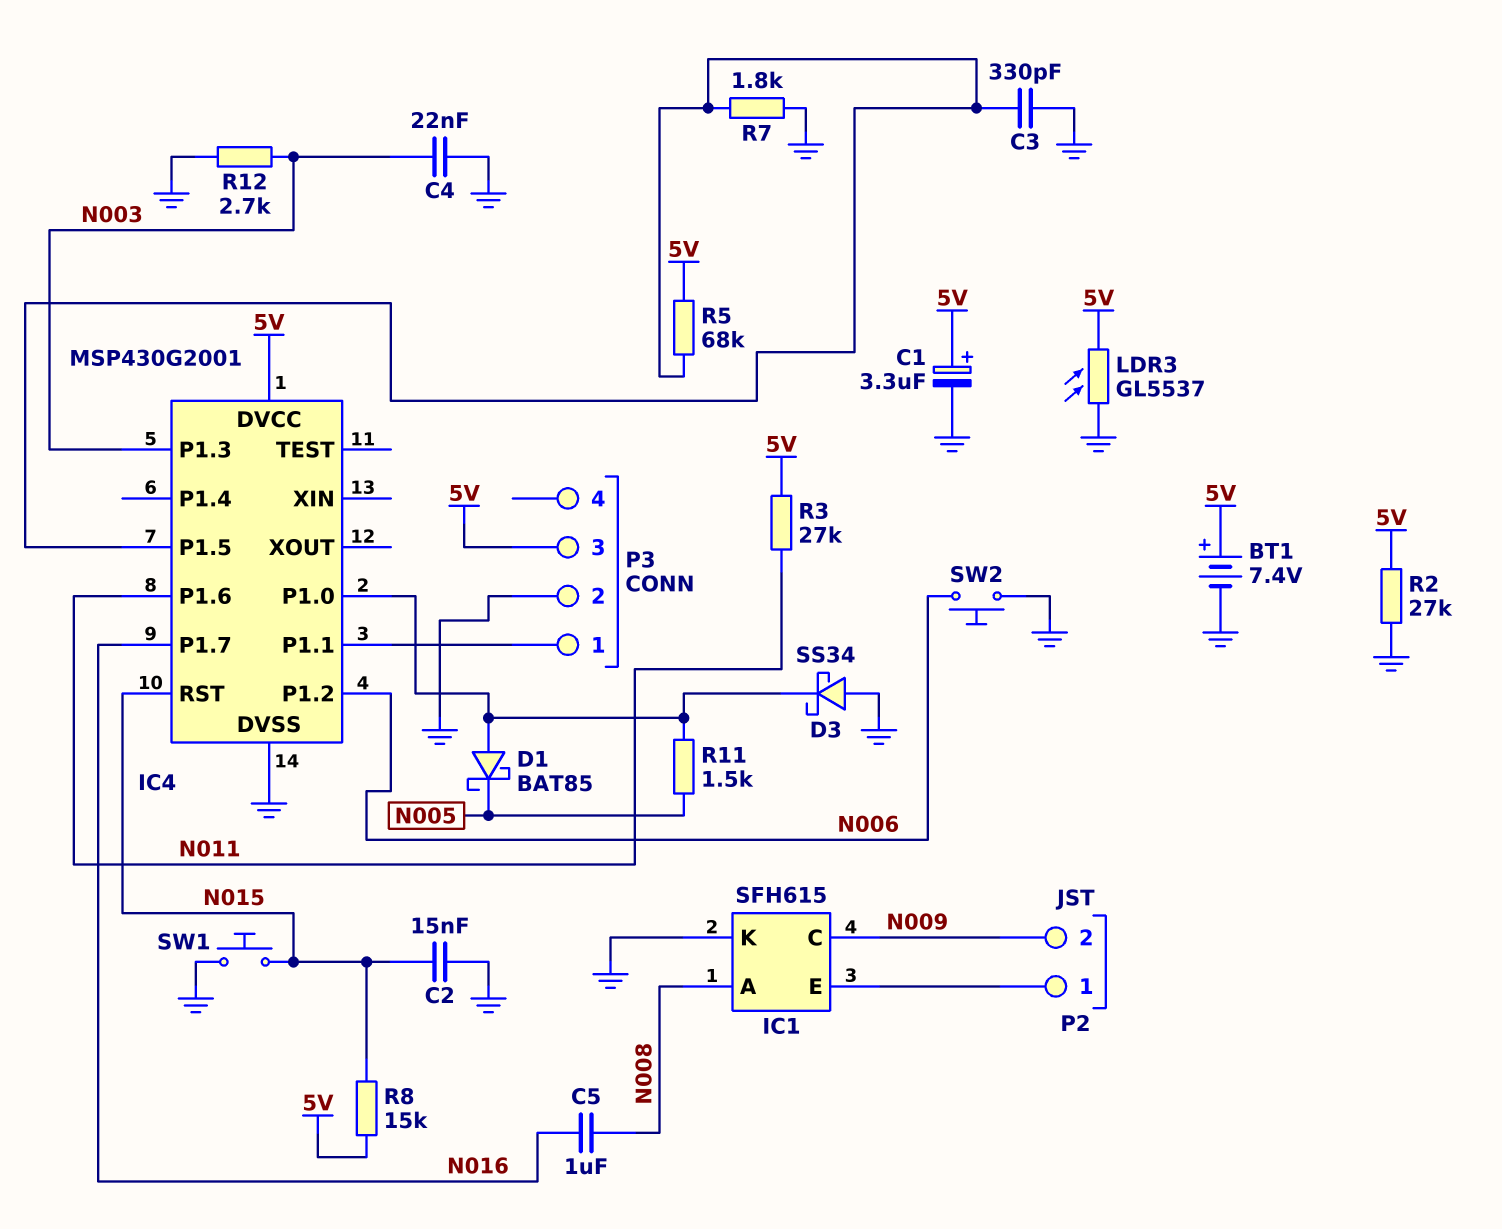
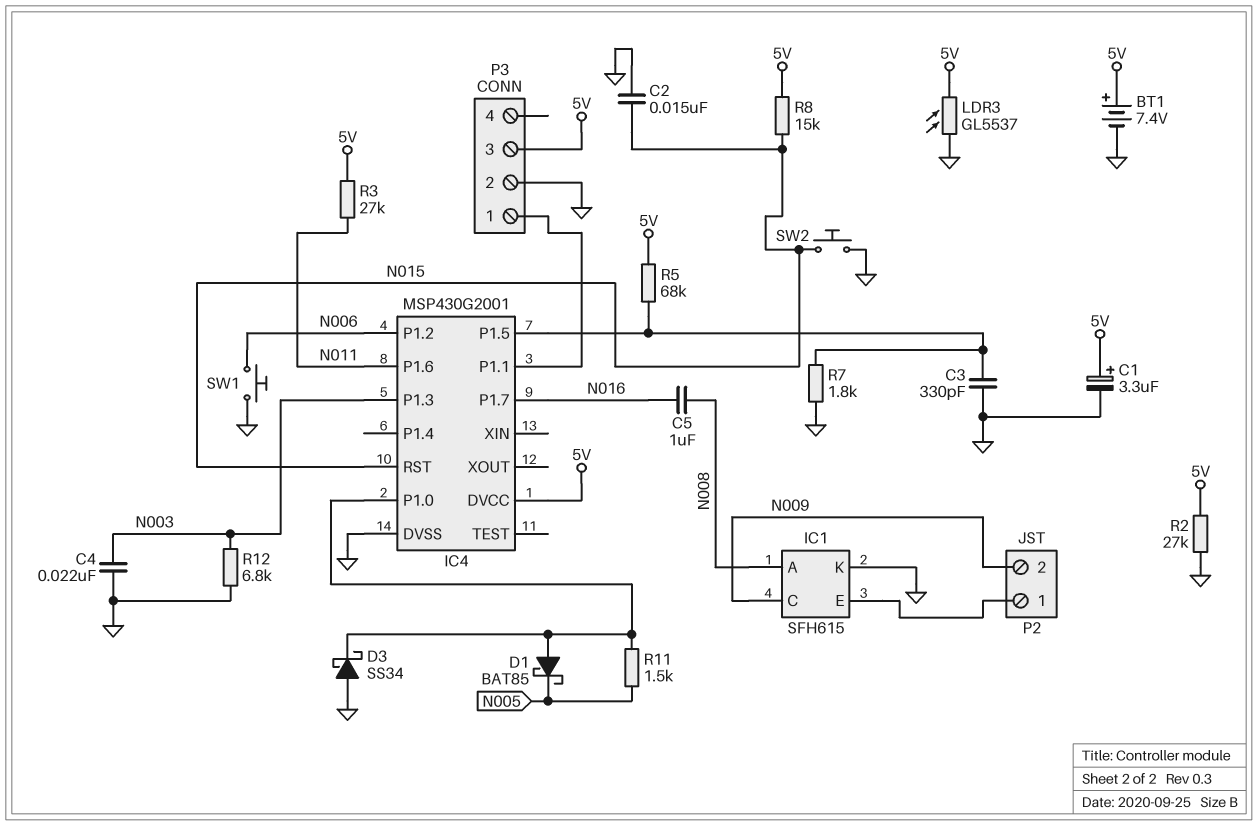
R12: 2.7k (GND, N003) -> 6.8k (GND, N003)
SW1: button (GND, N015) -> button (GND, N006)
SW2: button (GND, N006) -> button (GND, N015)

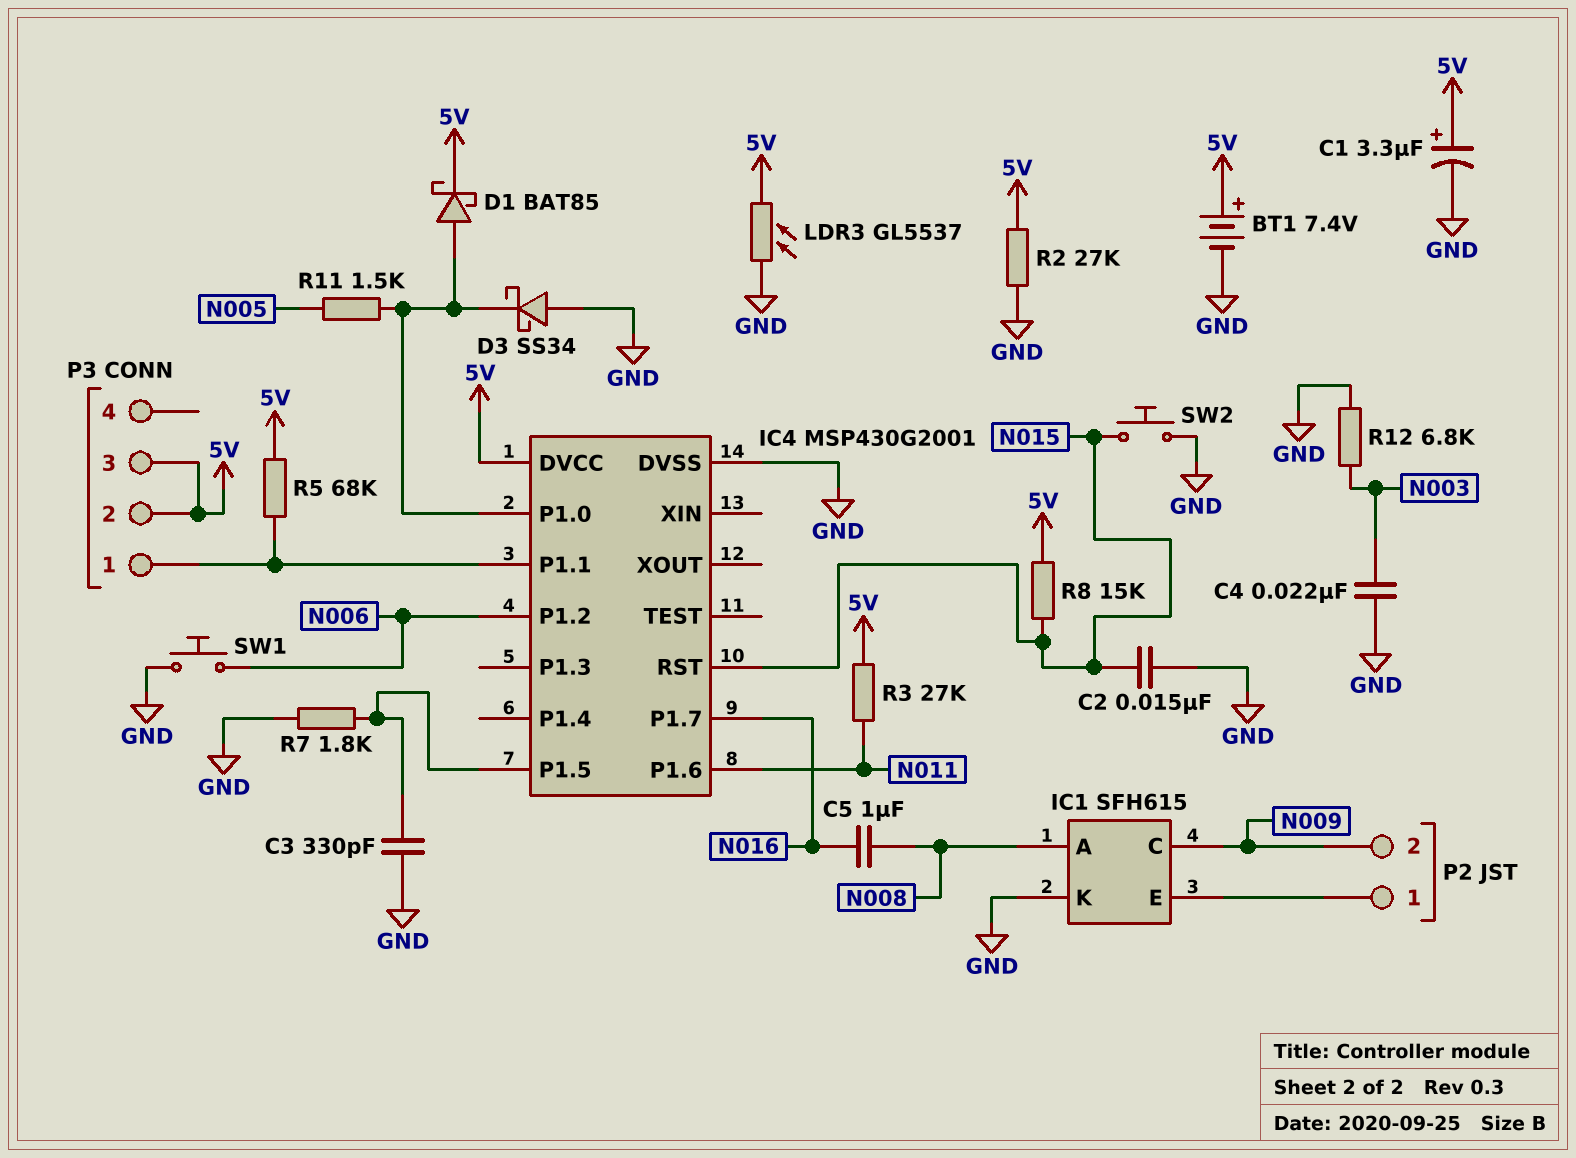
D1: schottky BAT85 (A IC4/P1.0, K N005) -> schottky BAT85 (A IC4/P1.0, K 5V)
IC4 pin P1.3: N003 -> none
P3 pin 2: GND -> 5V
R5: 68k (5V, IC4/P1.5) -> 68k (5V, IC4/P1.1)

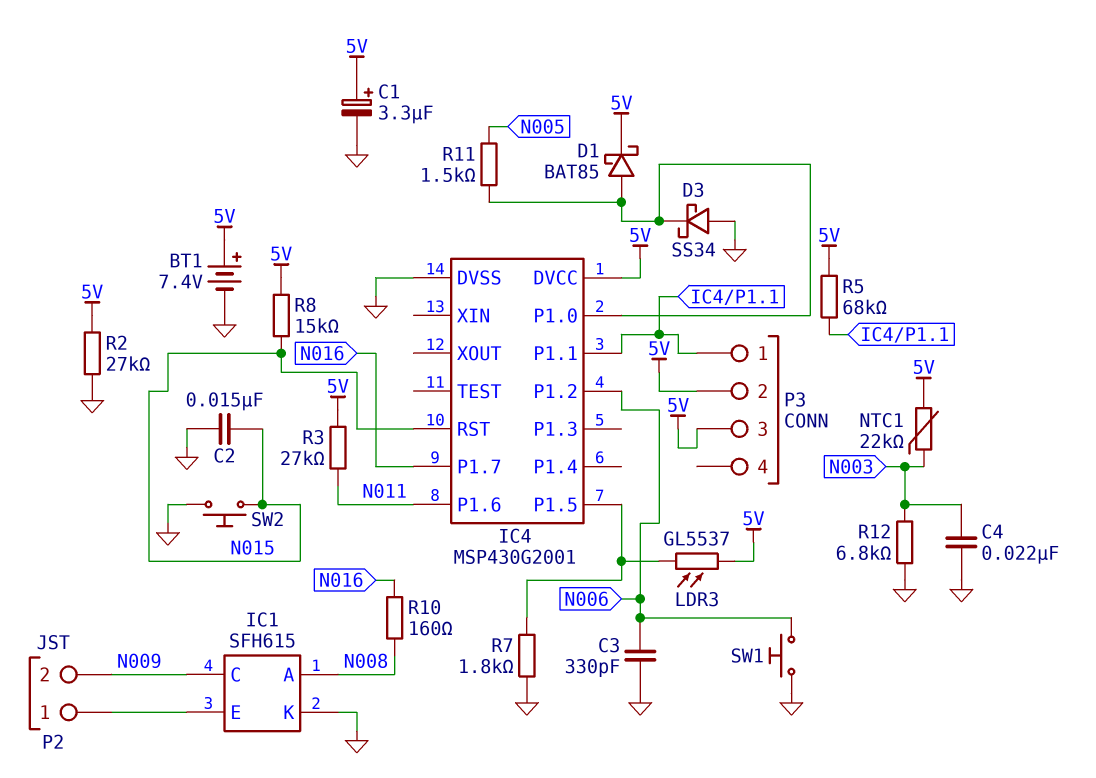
C3: 330pF (GND, IC4/P1.5) -> 330pF (GND, N006)
C5: 1uF (N008, N016) -> none
LDR3: GL5537 (5V, GND) -> GL5537 (5V, IC4/P1.5)
NTC1: none -> 22k (5V, N003)
R10: none -> 160 (N008, N016)

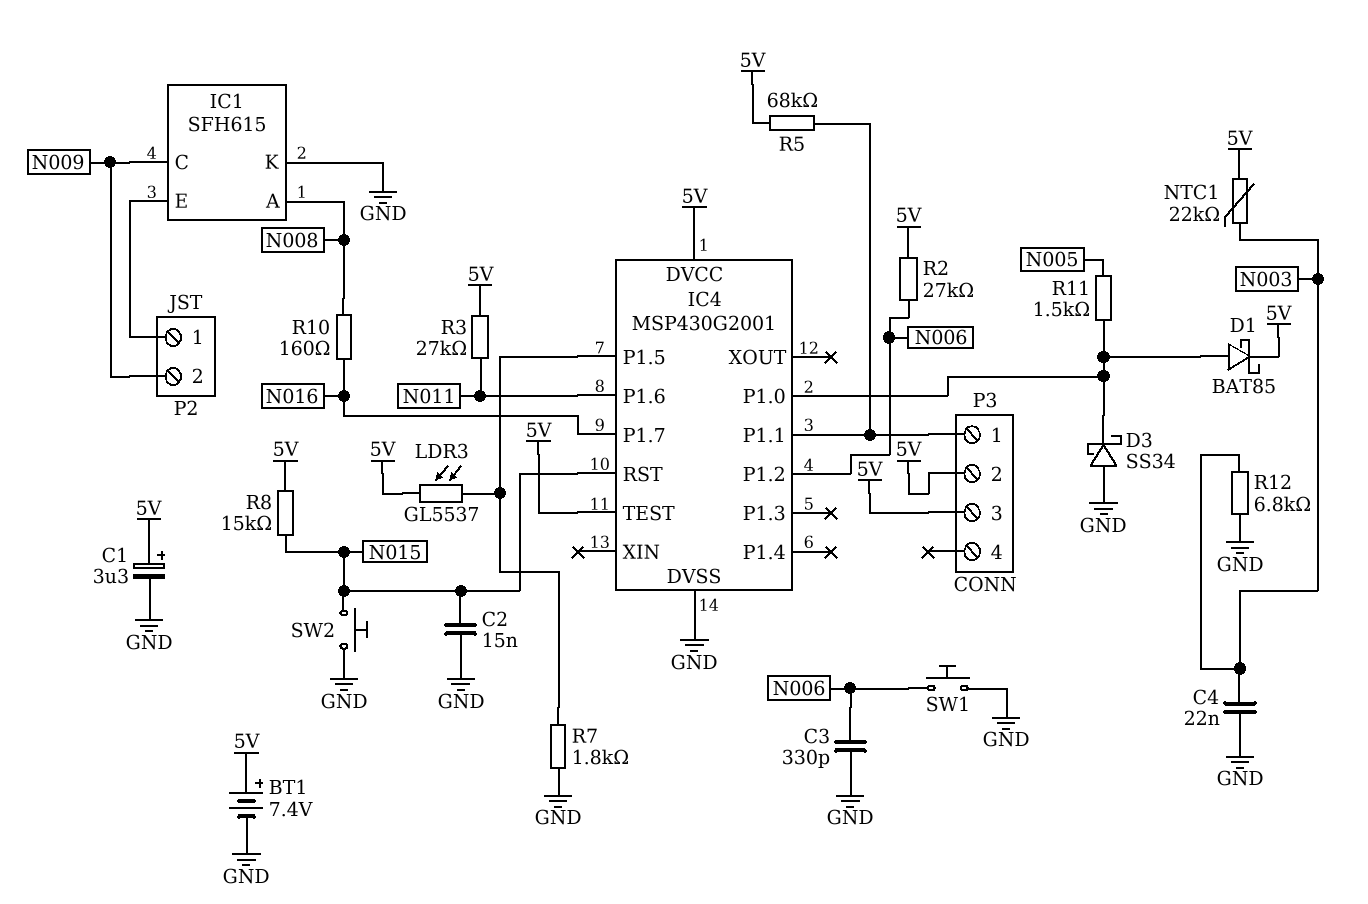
IC4 pin TEST: none -> 5V
R2: 27k (5V, GND) -> 27k (5V, N006)

